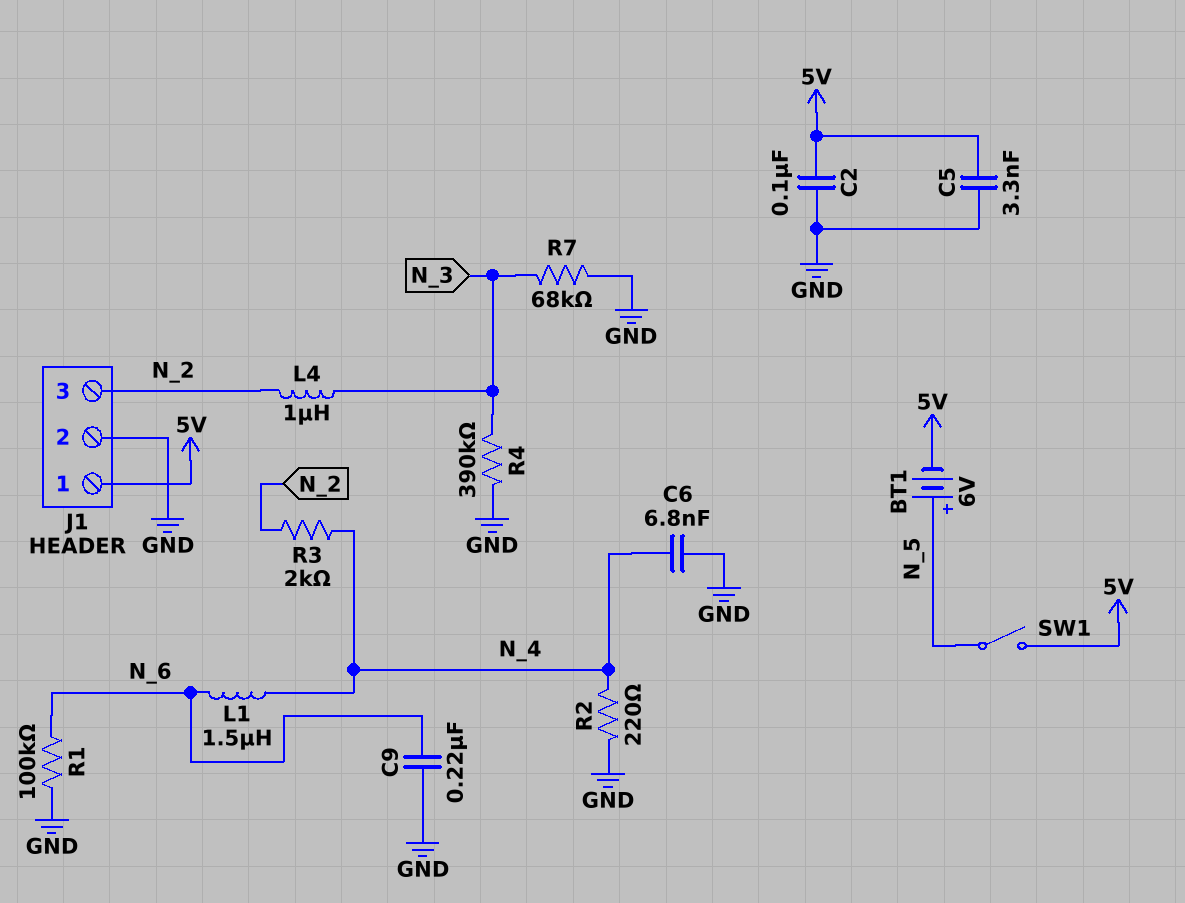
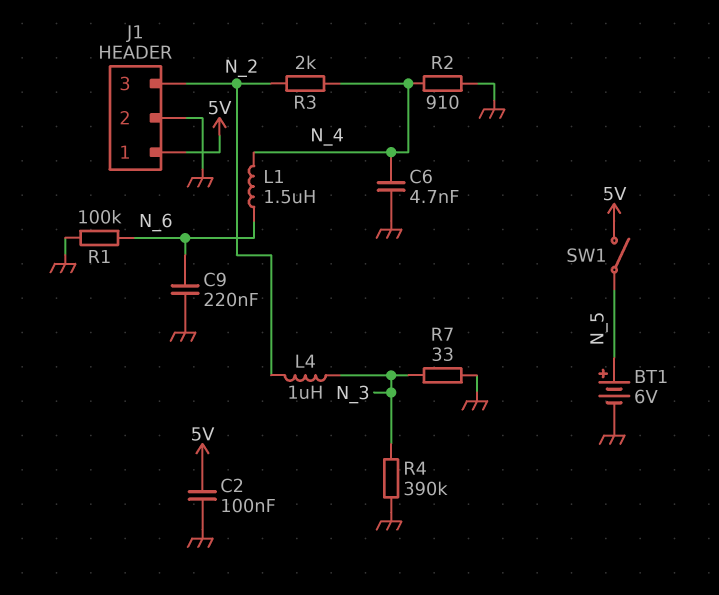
BT1: 6V (plus N_5, minus 5V) -> 6V (plus N_5, minus GND)
C5: 3.3nF (5V, GND) -> none
C6: 6.8nF (GND, N_4) -> 4.7nF (GND, N_4)
R2: 220 (GND, N_4) -> 910 (GND, N_4)
R7: 68k (GND, N_3) -> 33 (GND, N_3)

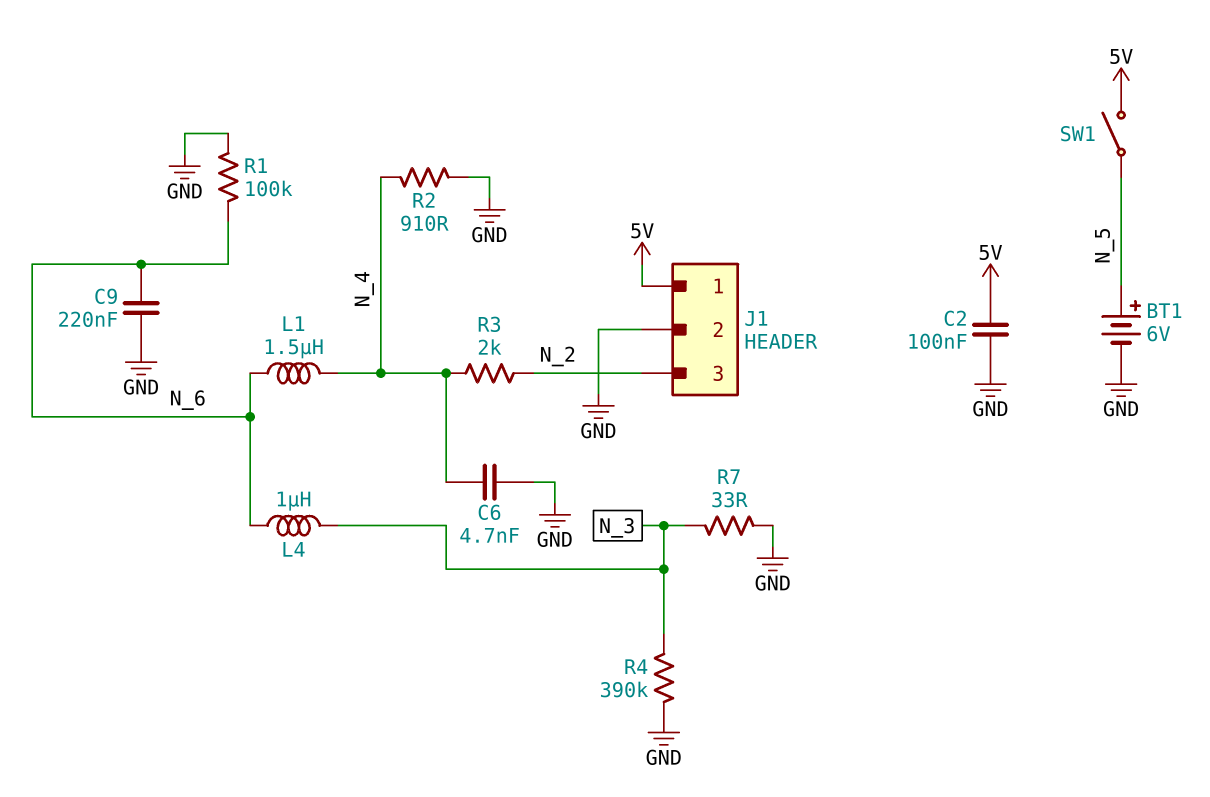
L4: 1uH (N_2, N_3) -> 1uH (N_3, N_6)

